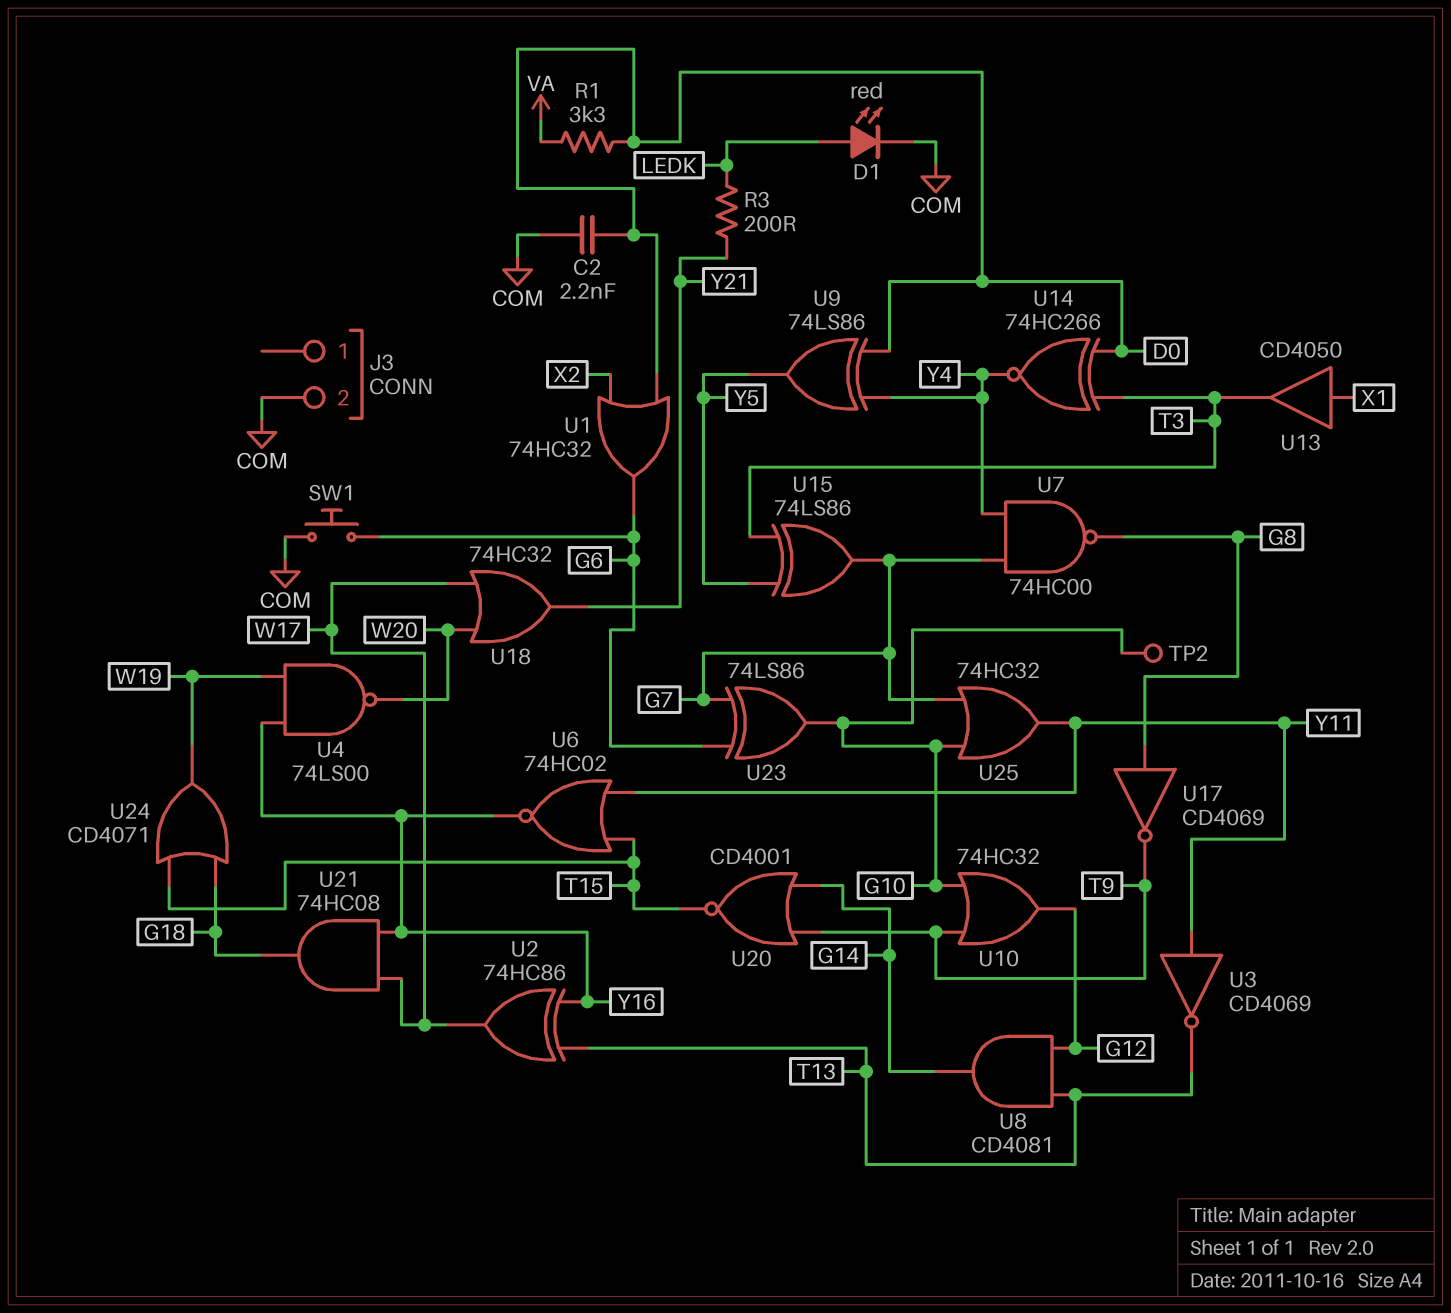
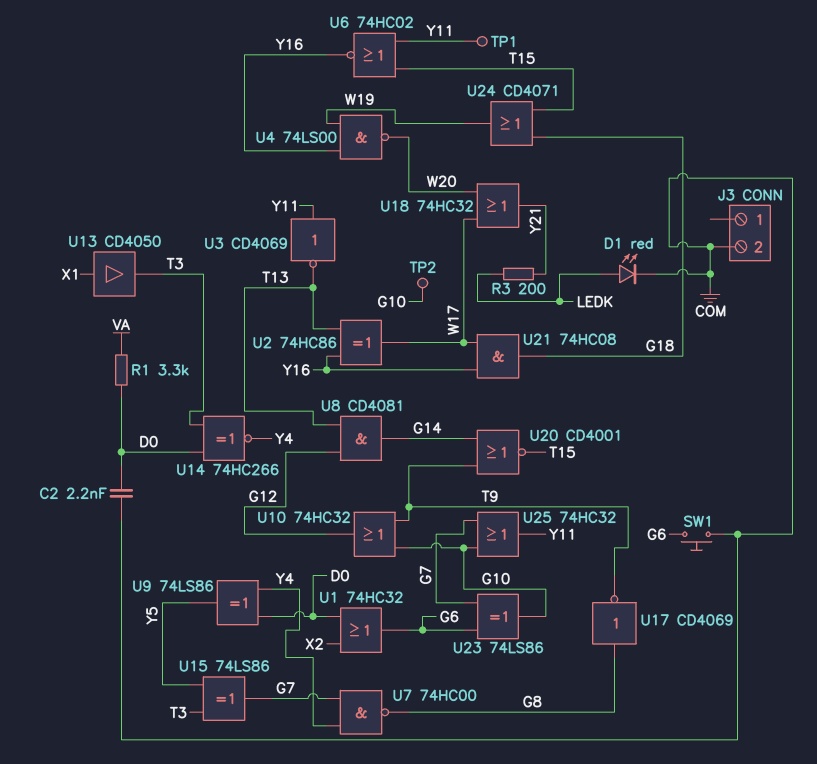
TP1: none -> test point (Y11)

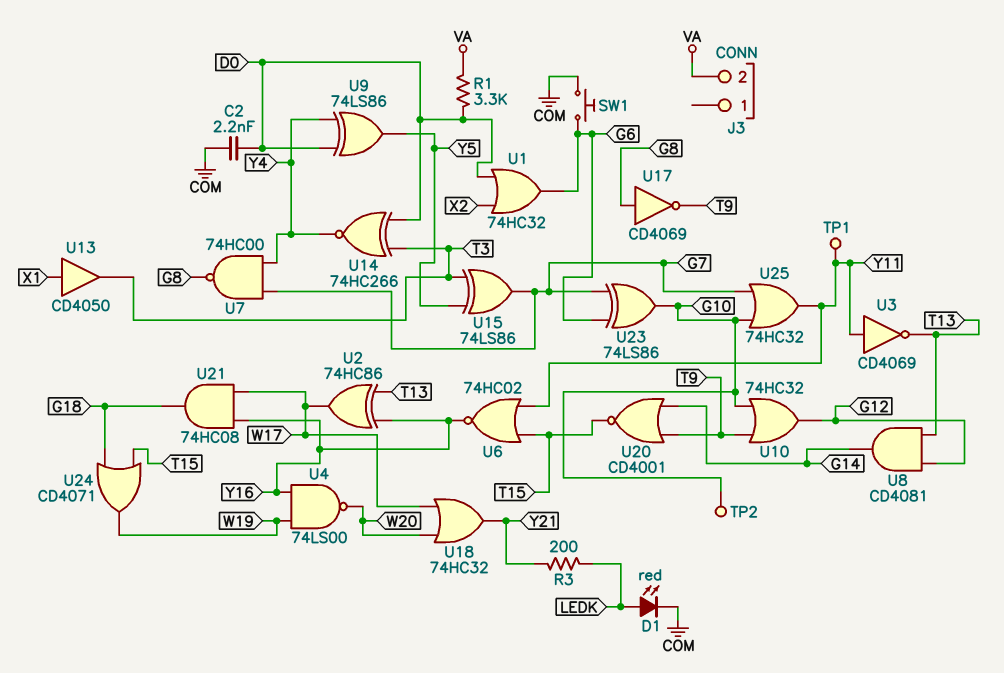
J3 pin 2: COM -> VA

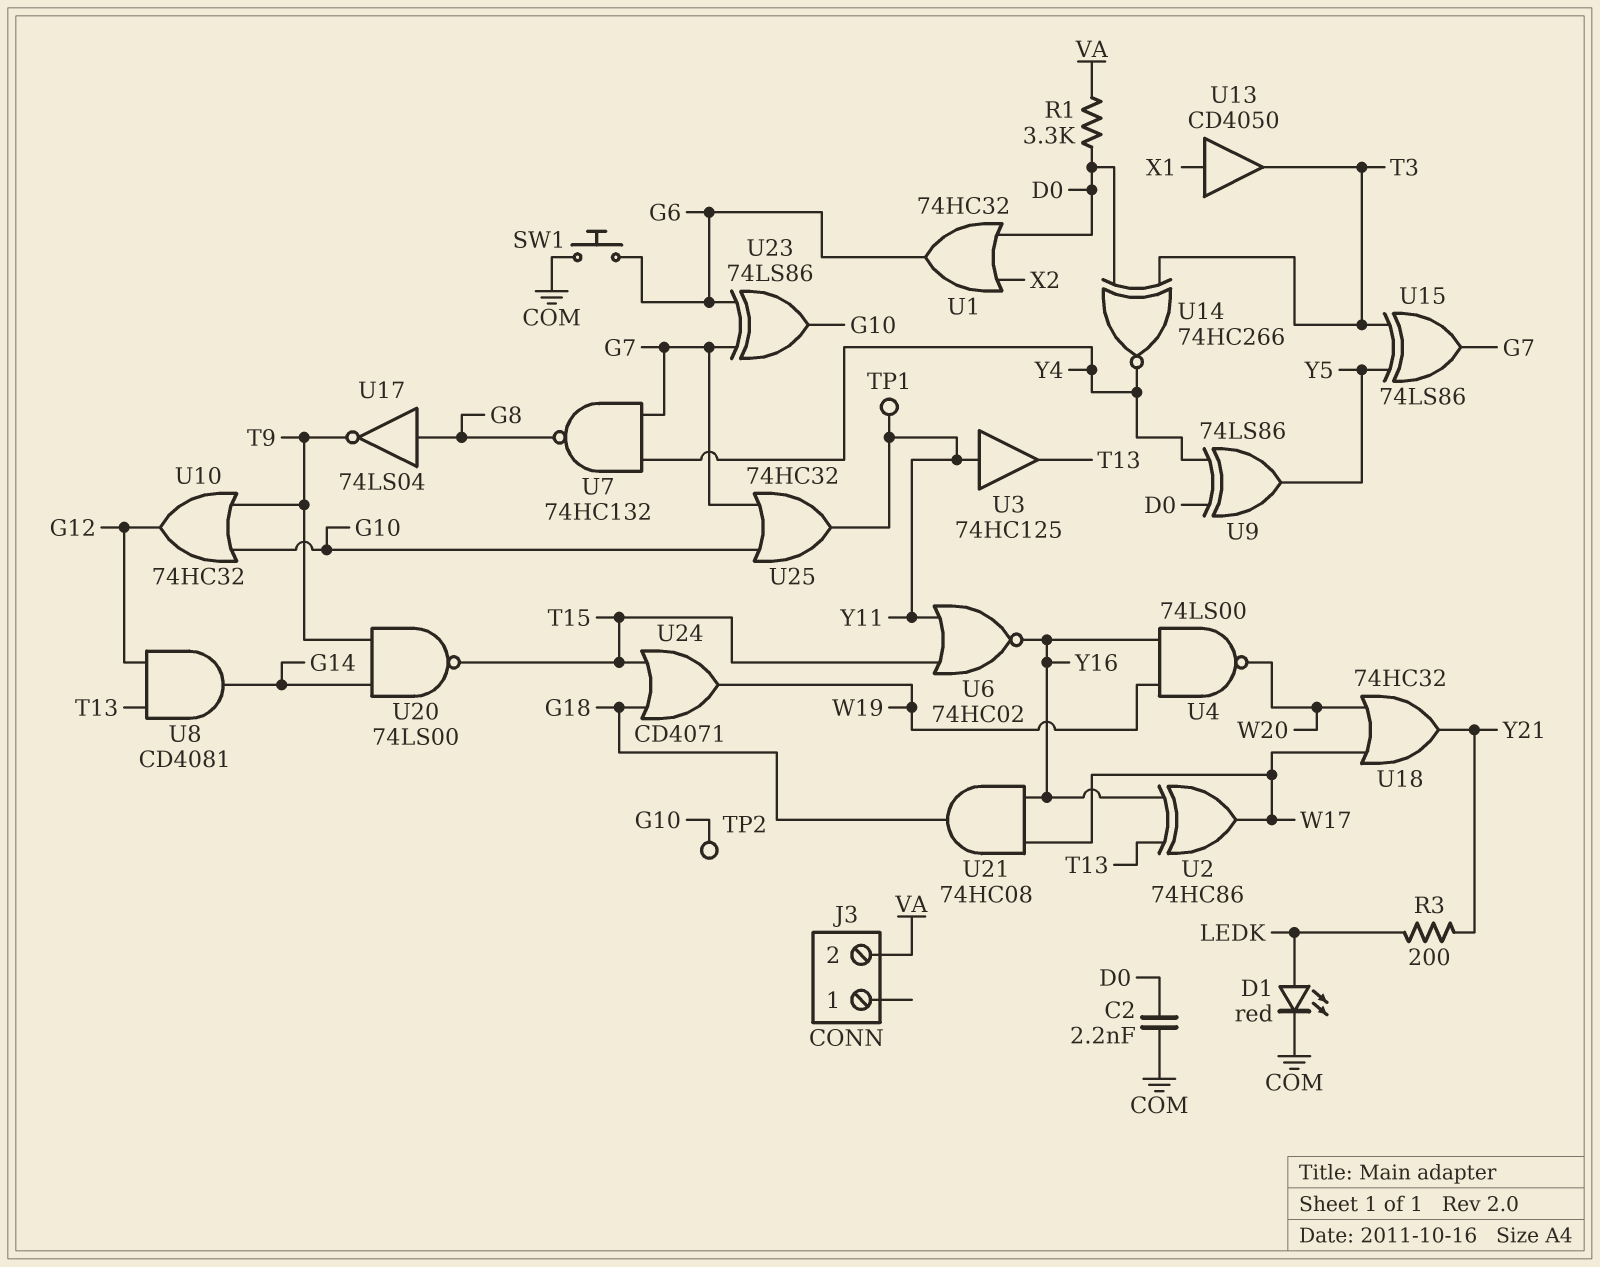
U3: NOT CD4069 (in Y11, out T13) -> buffer 74HC125 (in Y11, out T13)
U7: NAND 74HC00 (in G7, in Y4, out G8) -> NAND 74HC132 (in G7, in Y4, out G8)
U17: NOT CD4069 (in G8, out T9) -> NOT 74LS04 (in G8, out T9)
U20: NOR CD4001 (in G14, in T9, out T15) -> NAND 74LS00 (in G14, in T9, out T15)

